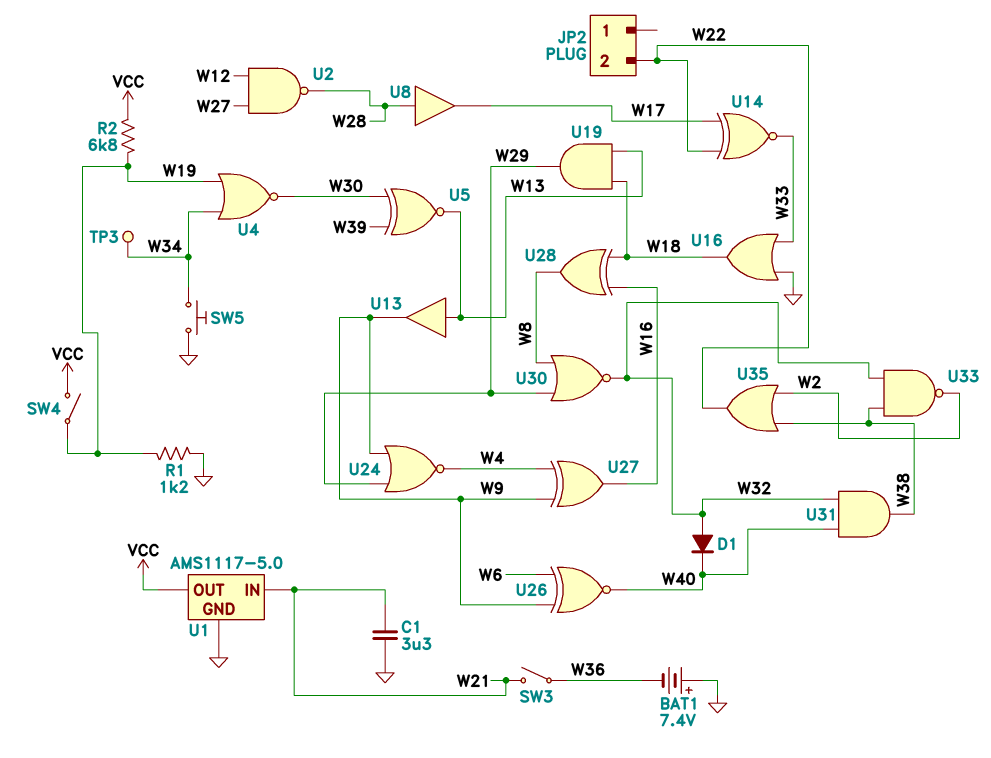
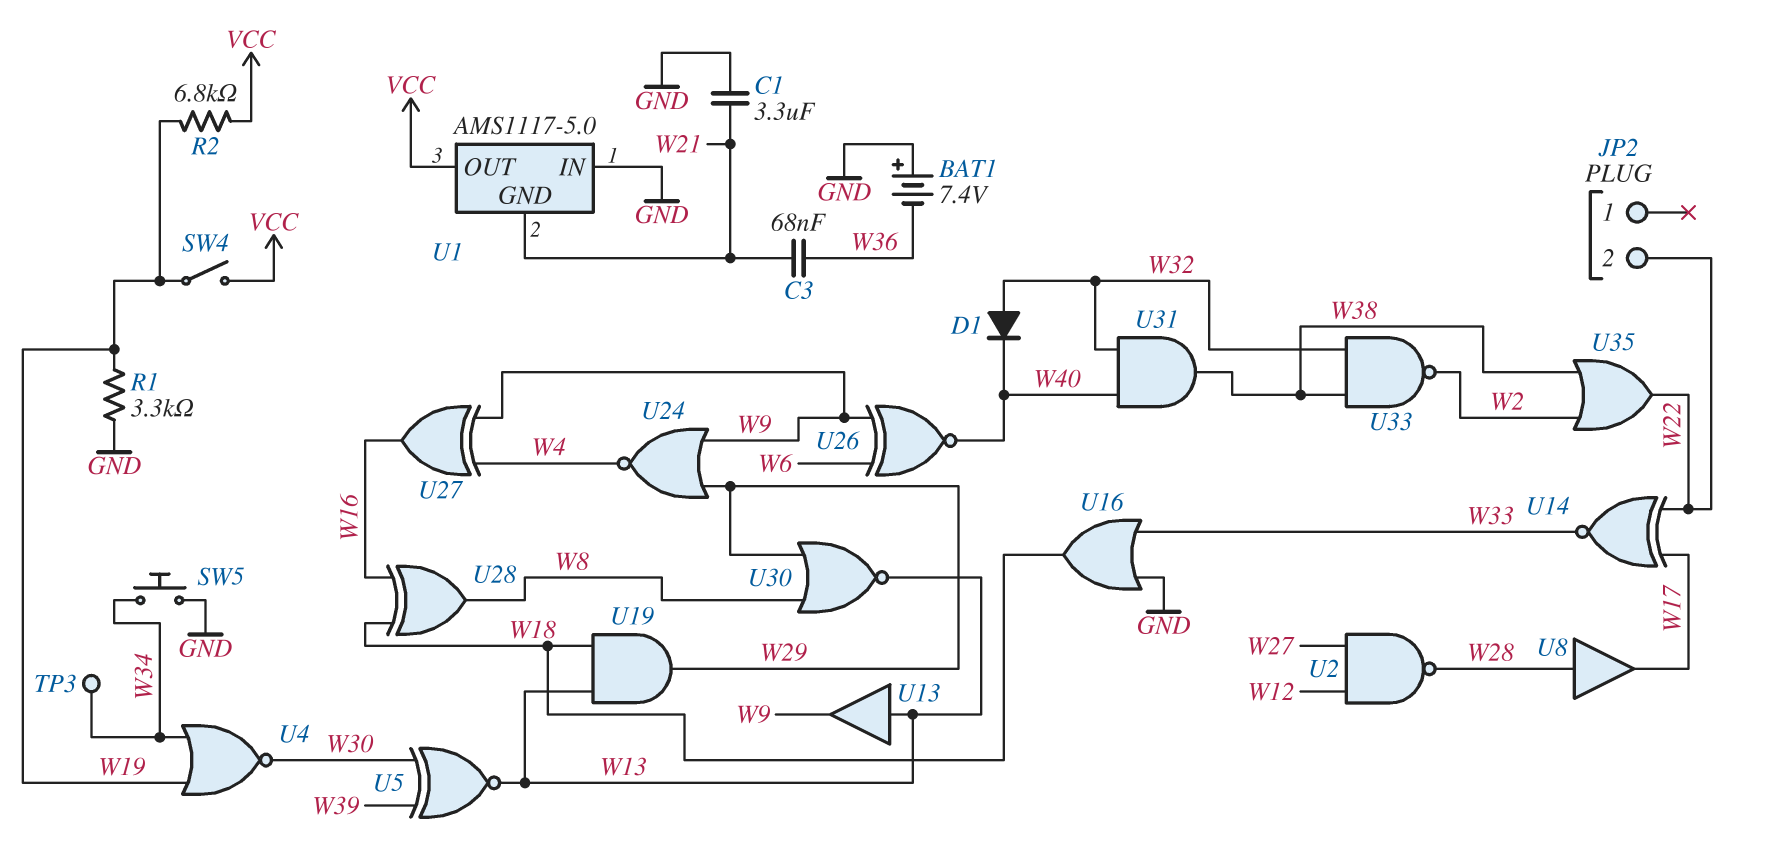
C3: none -> 68nF (W21, W36)
R1: 1.2k (GND, W19) -> 3.3k (GND, W19)
SW3: switch (W21, W36) -> none
U1 pin GND: GND -> W21
U1 pin IN: W21 -> GND
U30: NOR (in W8, in W29, out W32) -> NOR (in W8, in W29, out W13)

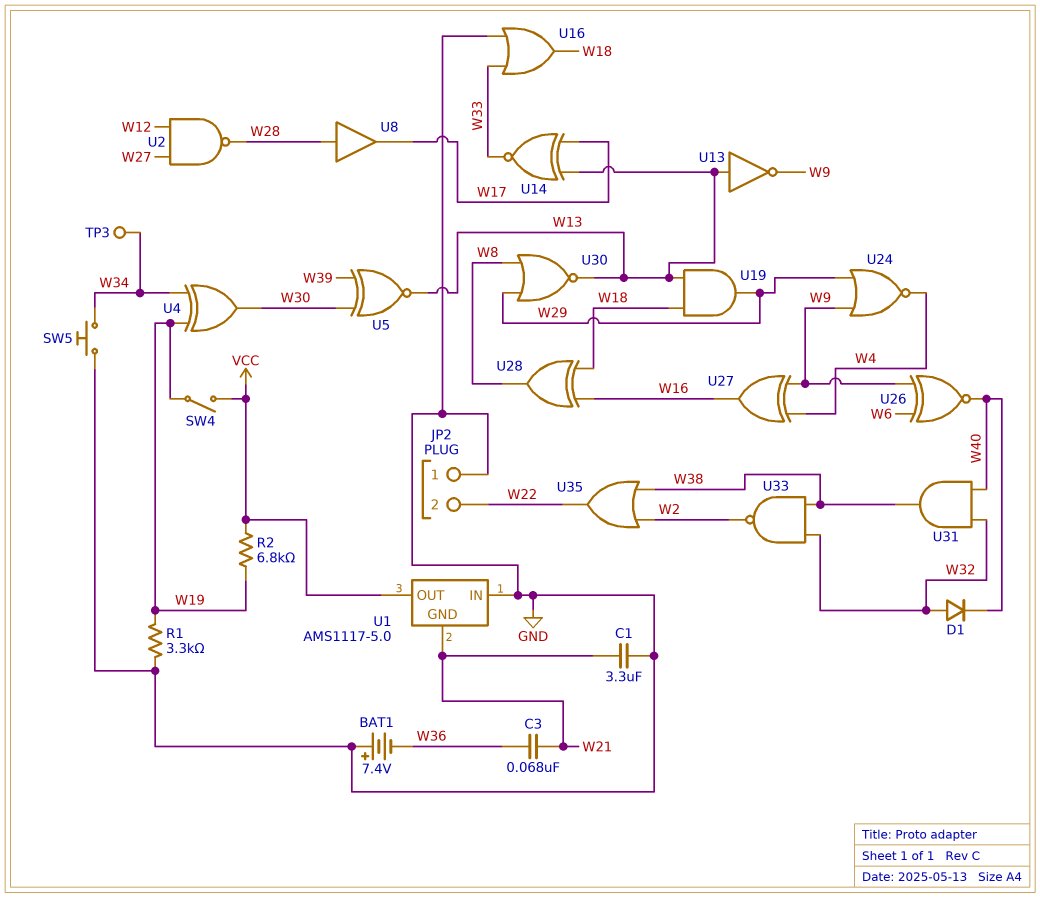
JP2 pin 1: none -> GND
U4: NOR (in W19, in W34, out W30) -> XOR (in W19, in W34, out W30)
U13: buffer (in W13, out W9) -> NOT (in W13, out W9)
U14: XNOR (in W17, in W22, out W33) -> XNOR (in W13, in W17, out W33)

